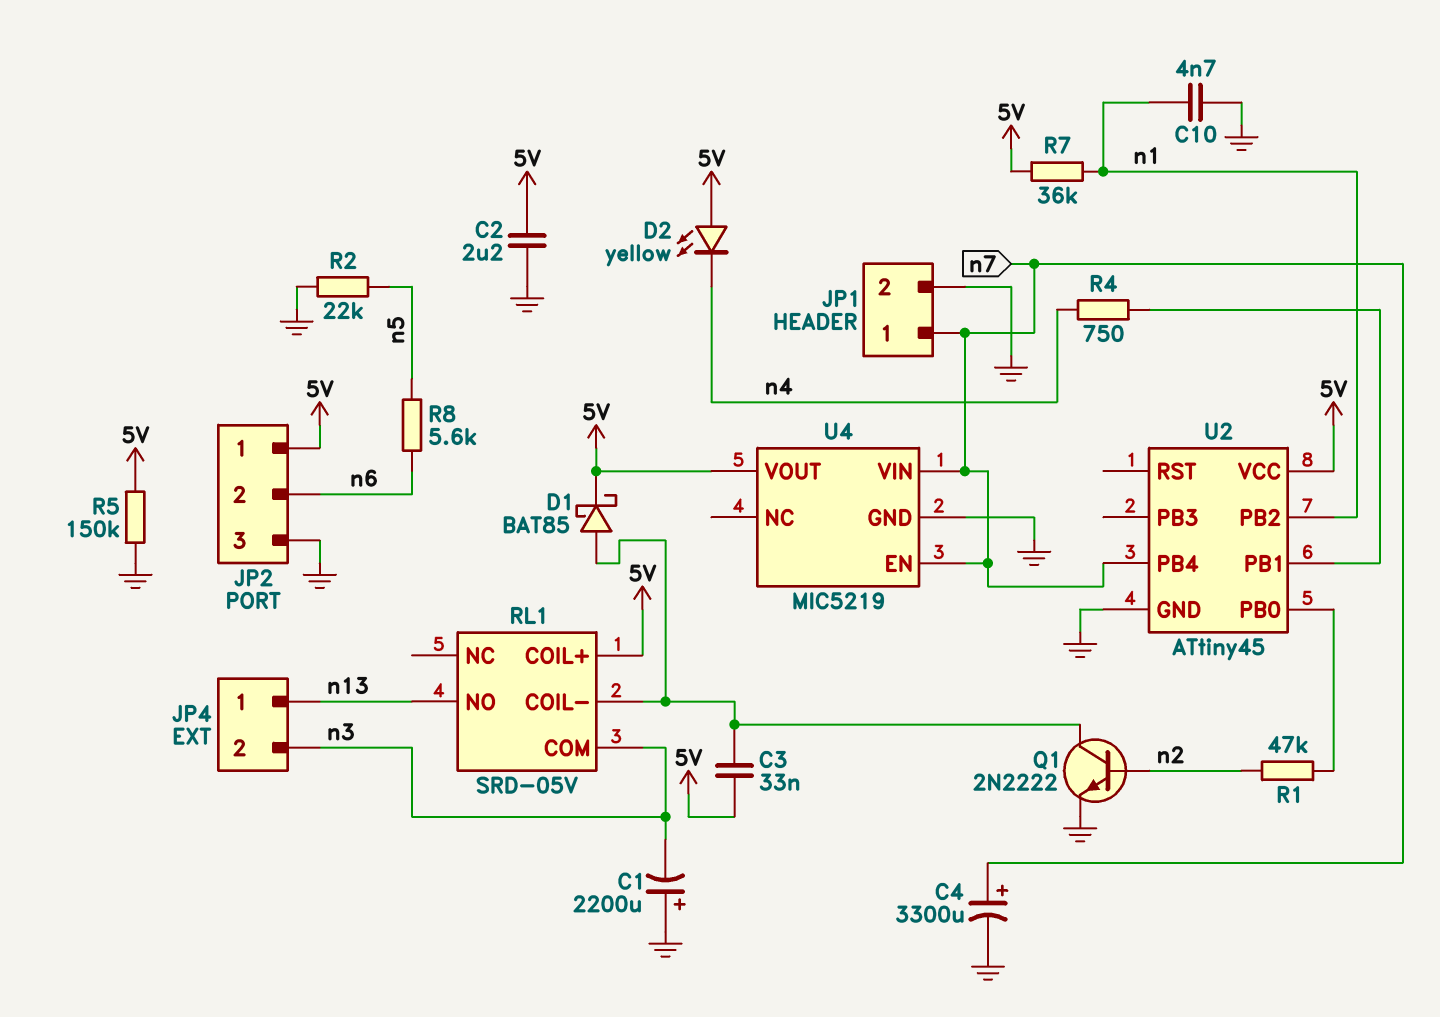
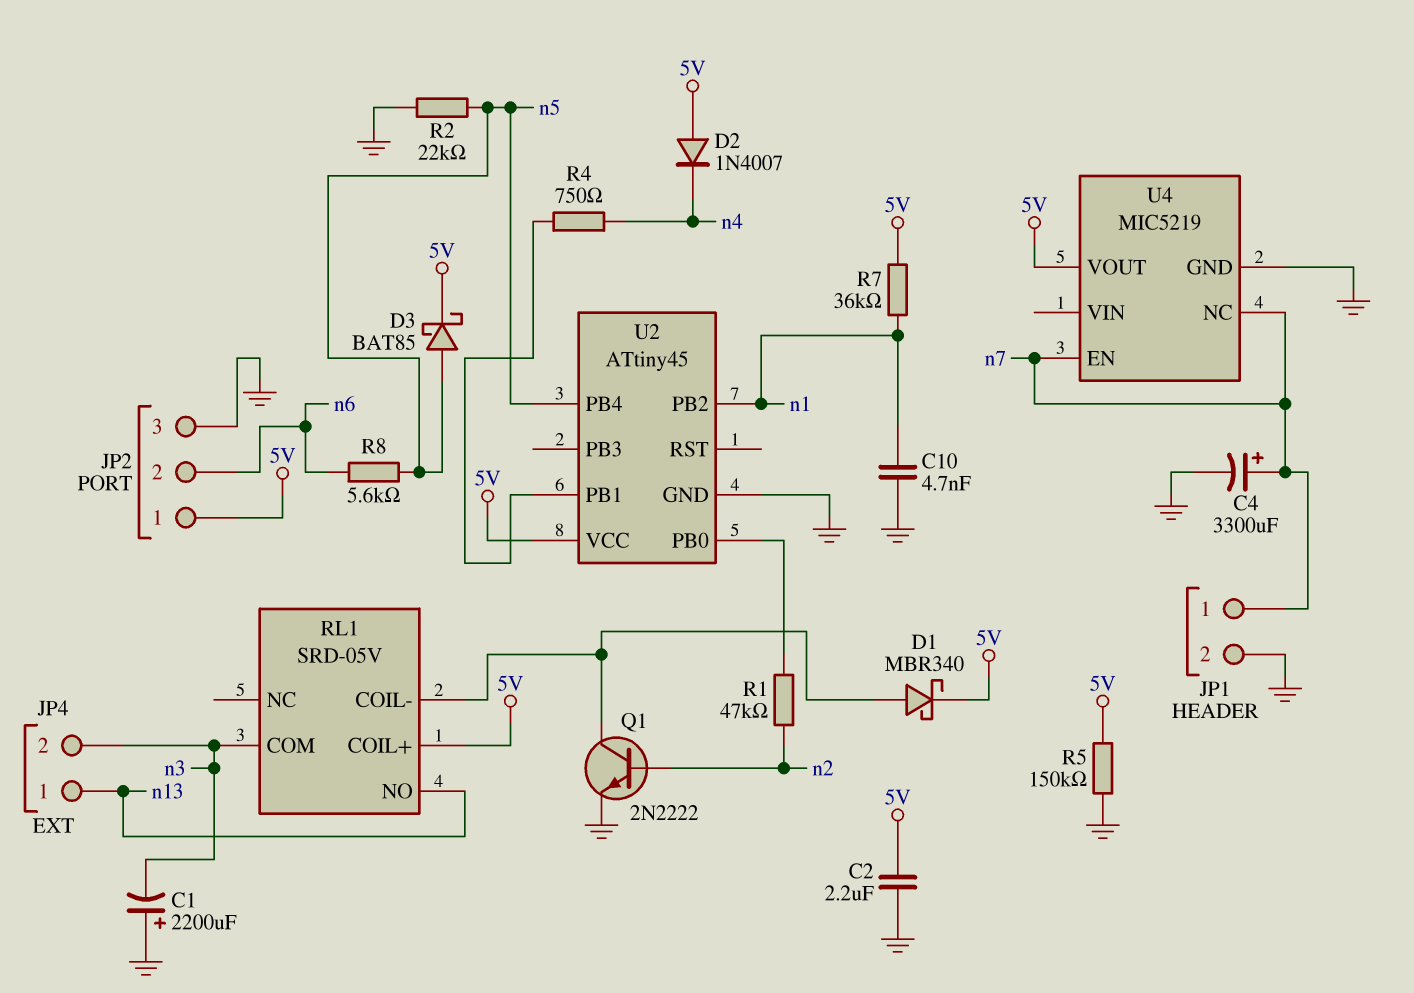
C3: 33nF (5V, RL1/COIL-) -> none
D1: schottky BAT85 (A RL1/COIL-, K 5V) -> schottky MBR340 (A RL1/COIL-, K 5V)
D2: LED yellow (A 5V, K n4) -> diode 1N4007 (A 5V, K n4)
D3: none -> schottky BAT85 (A n5, K 5V)
U2 pin PB4: n7 -> n5
U4 pin NC: none -> n7
U4 pin VIN: n7 -> none

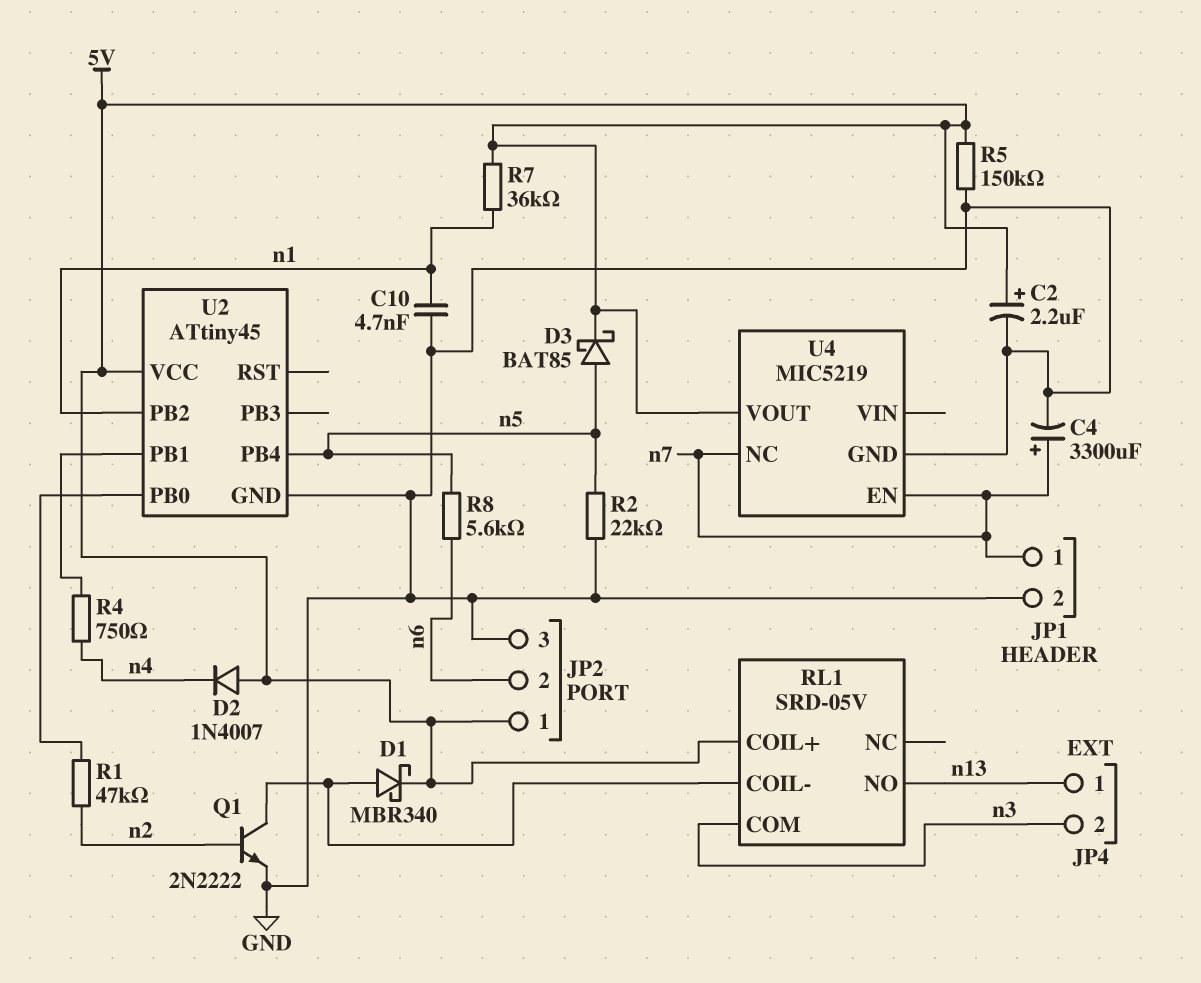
C1: 2200uF (plus GND, minus n3) -> none
C2: 2.2uF (5V, GND) -> 2.2uF (plus 5V, minus GND)

